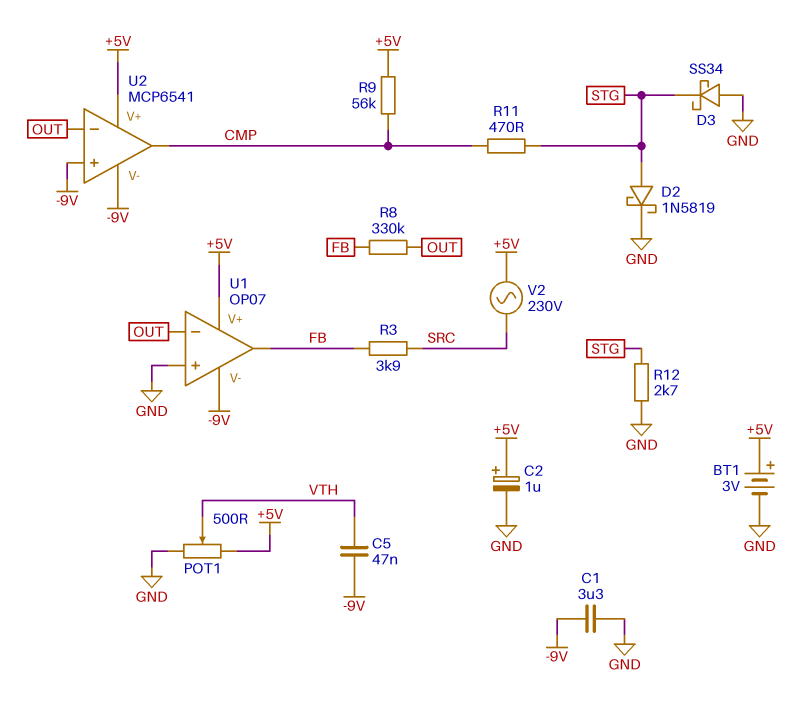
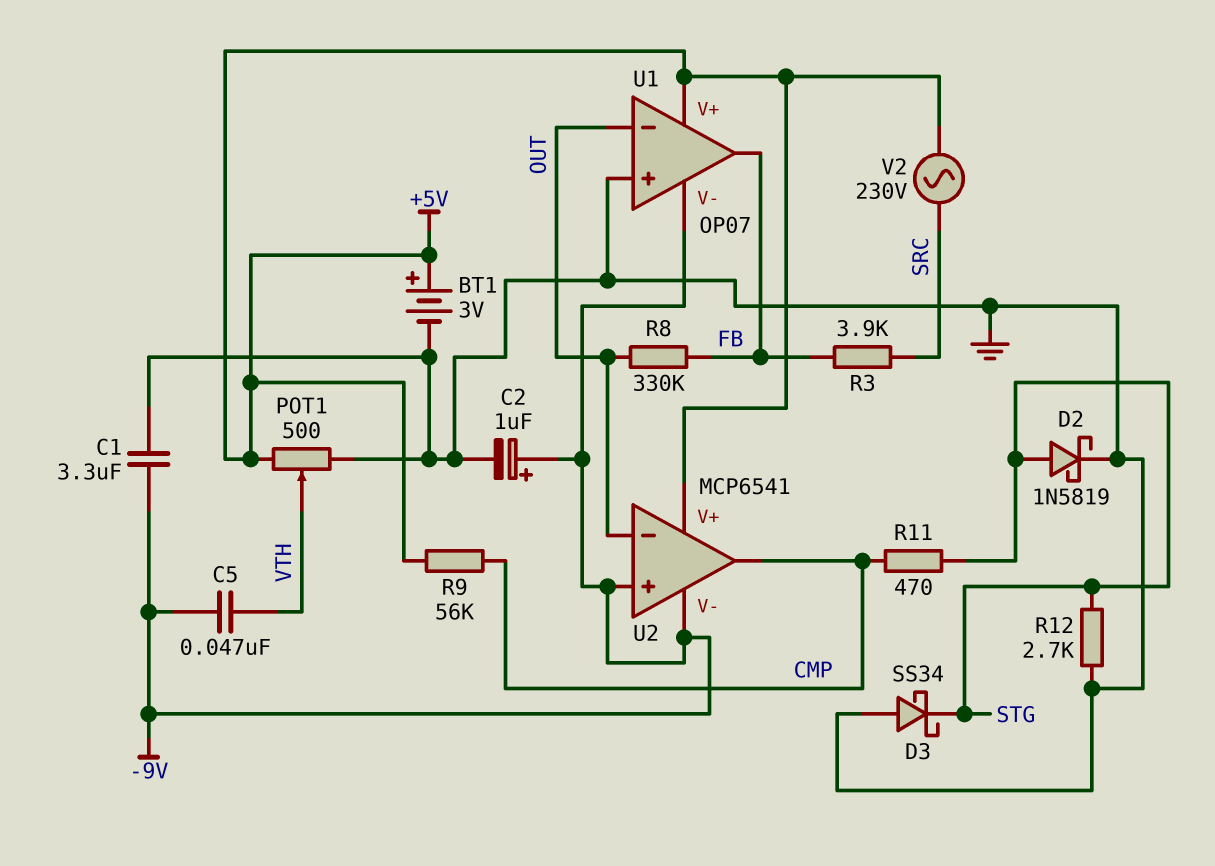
C2: 1uF (plus +5V, minus GND) -> 1uF (plus -9V, minus GND)

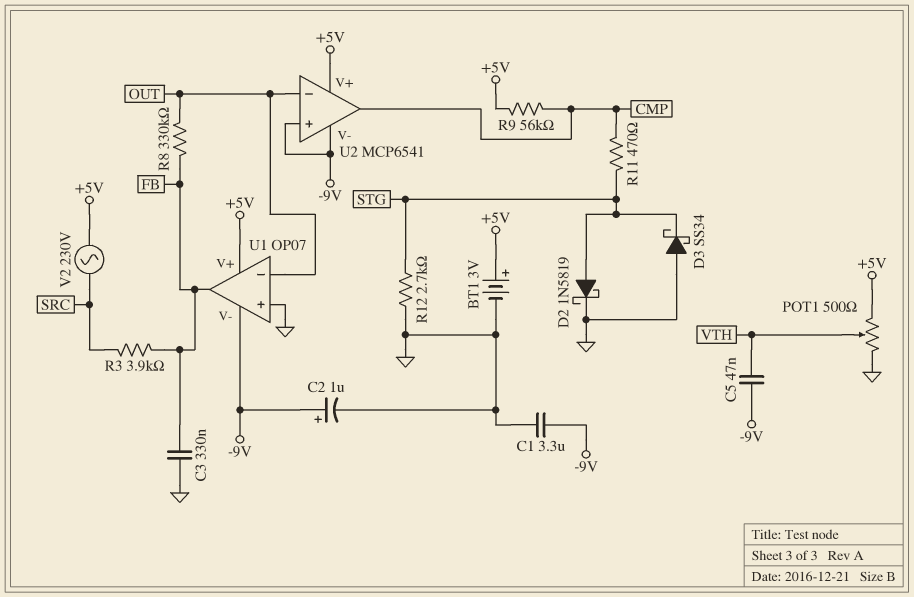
C3: none -> 330nF (FB, GND)

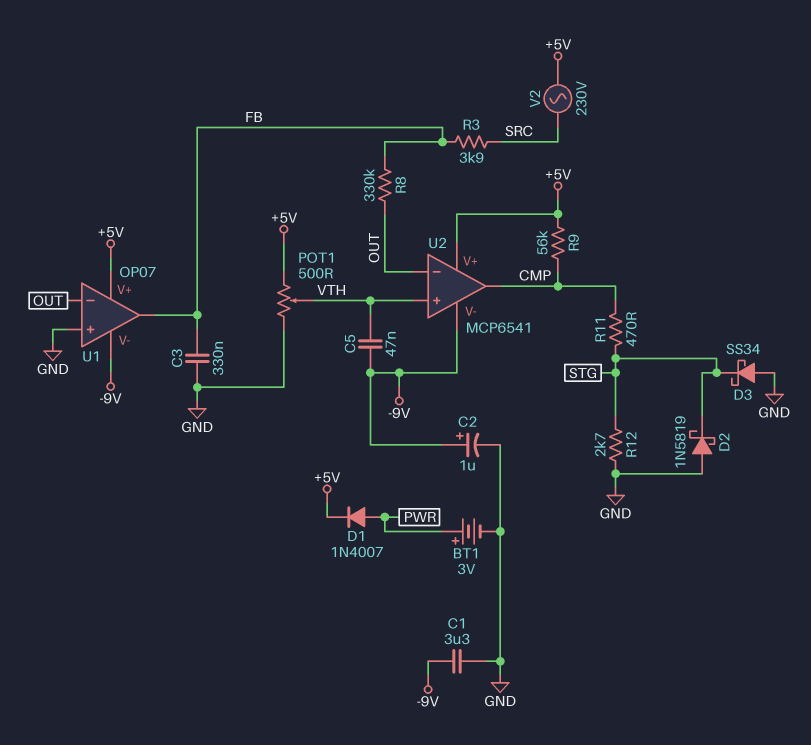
BT1: 3V (plus +5V, minus GND) -> 3V (plus PWR, minus GND)
D1: none -> diode 1N4007 (A PWR, K +5V)
D2: schottky 1N5819 (A STG, K GND) -> schottky 1N5819 (A GND, K STG)
U2 pin in+: -9V -> VTH

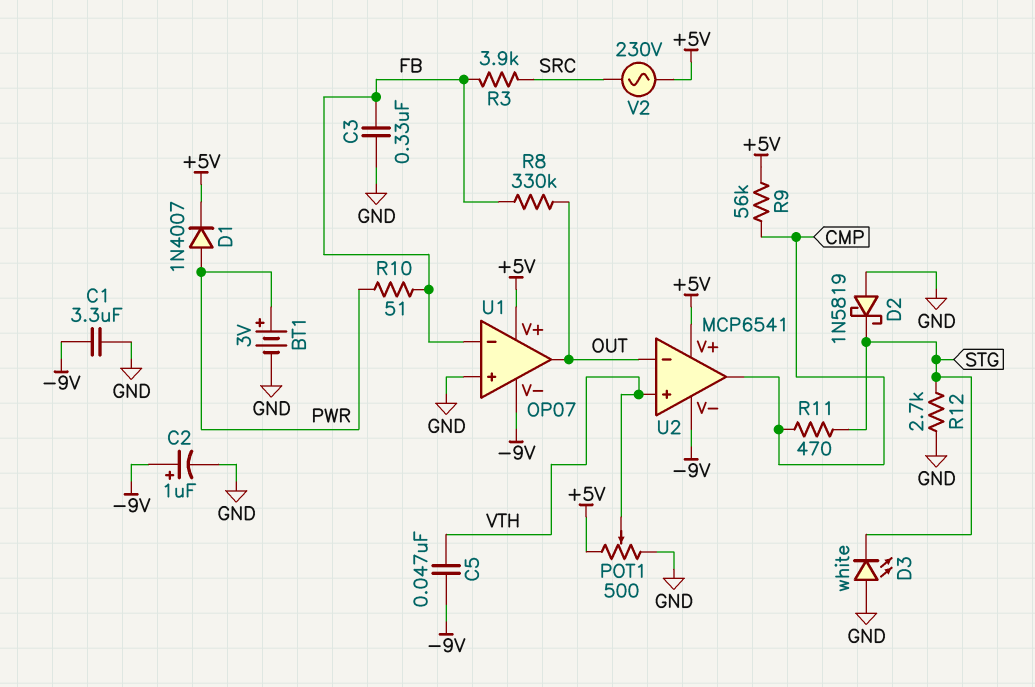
D3: schottky SS34 (A GND, K STG) -> LED white (A GND, K STG)
R10: none -> 51 (FB, PWR)
U1 pin in-: OUT -> FB
U1 pin out: FB -> OUT

